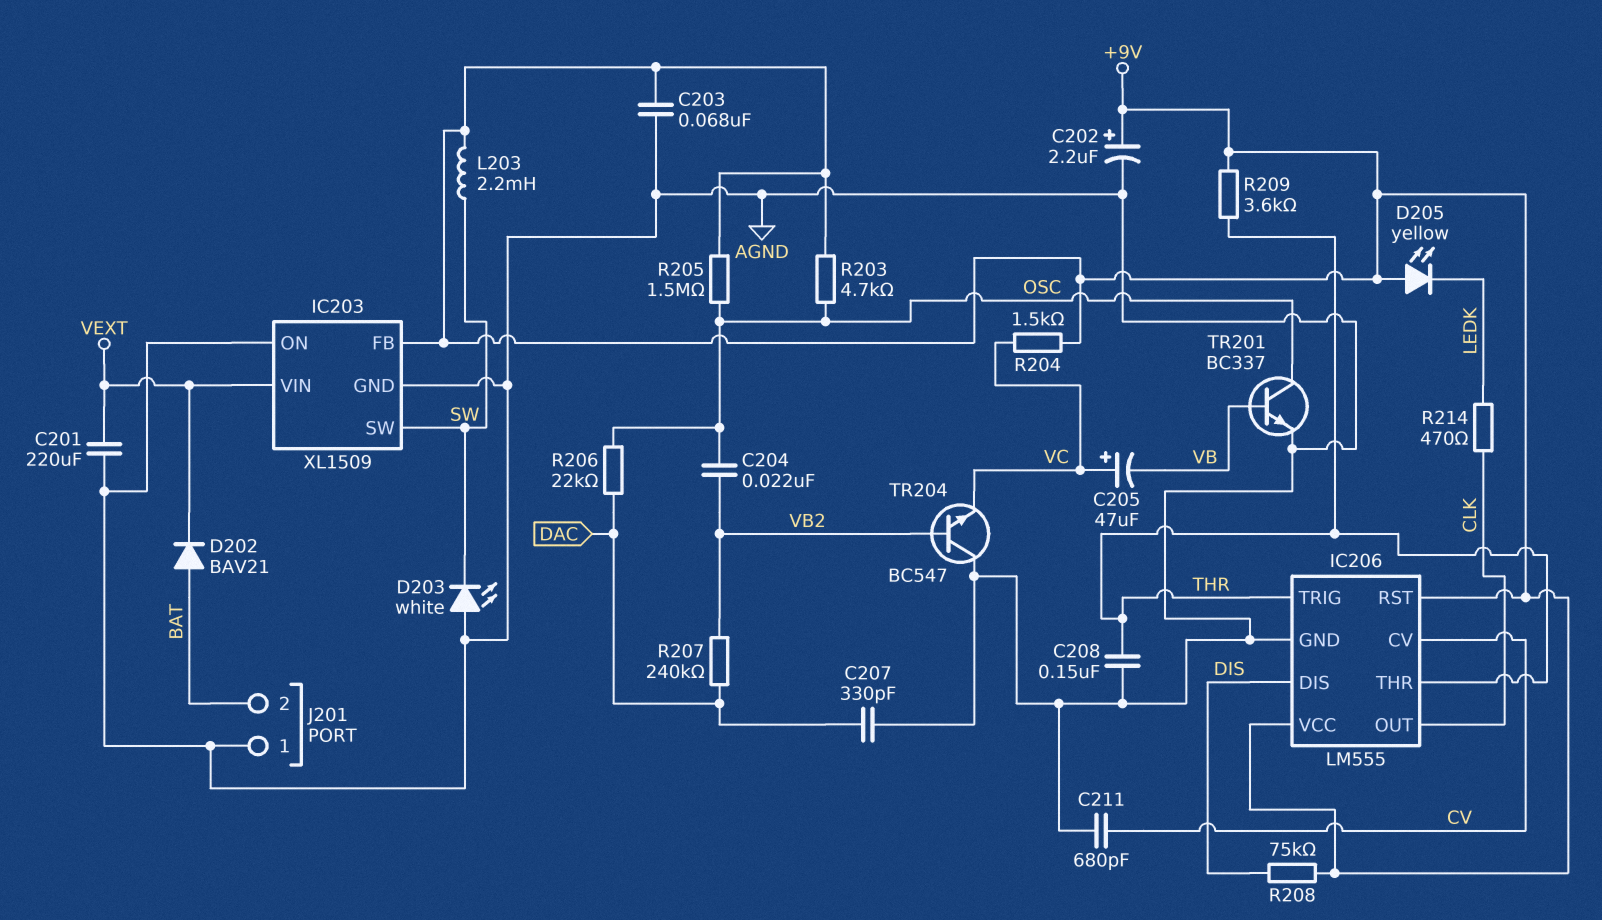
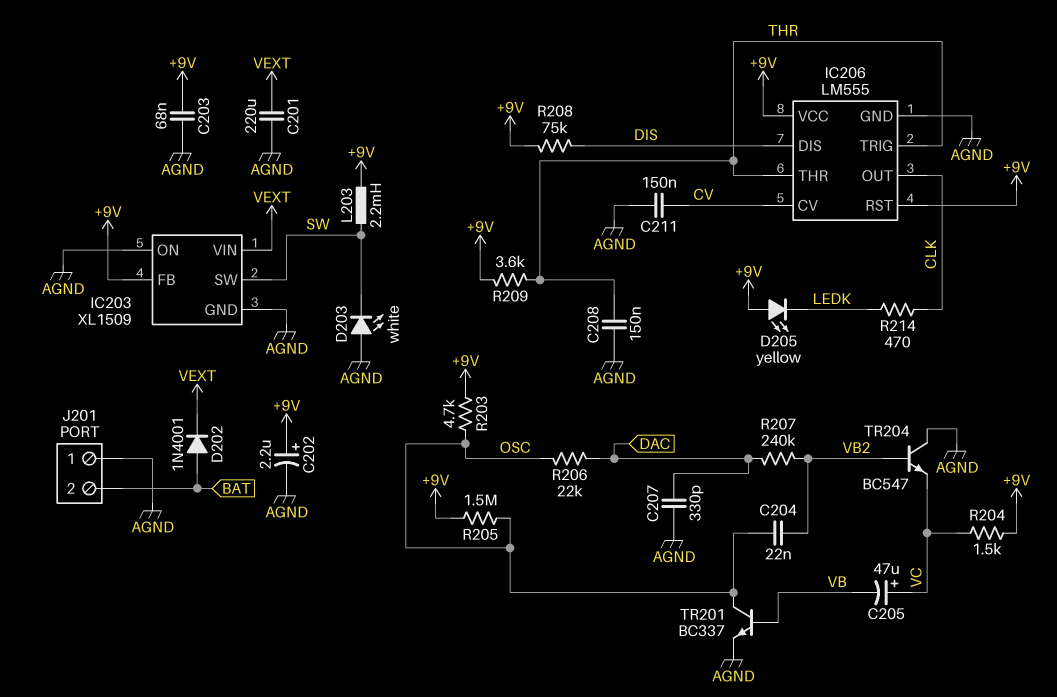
C211: 680pF (AGND, CV) -> 150nF (AGND, CV)
D202: diode BAV21 (A BAT, K VEXT) -> diode 1N4001 (A BAT, K VEXT)

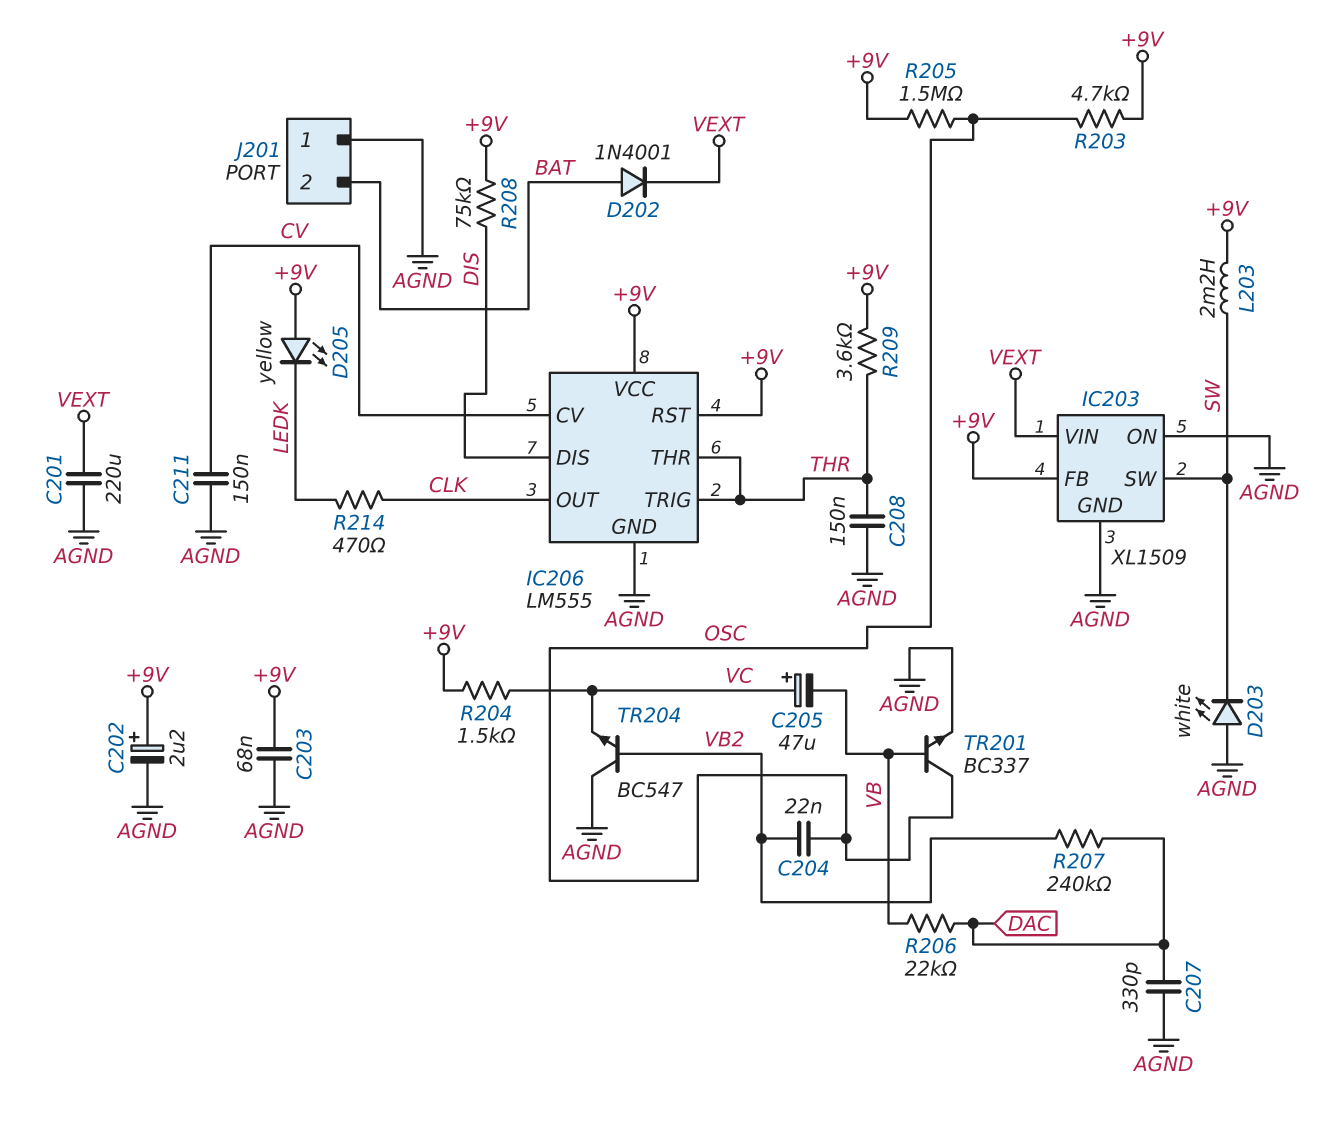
R206: 22k (DAC, OSC) -> 22k (DAC, VB)

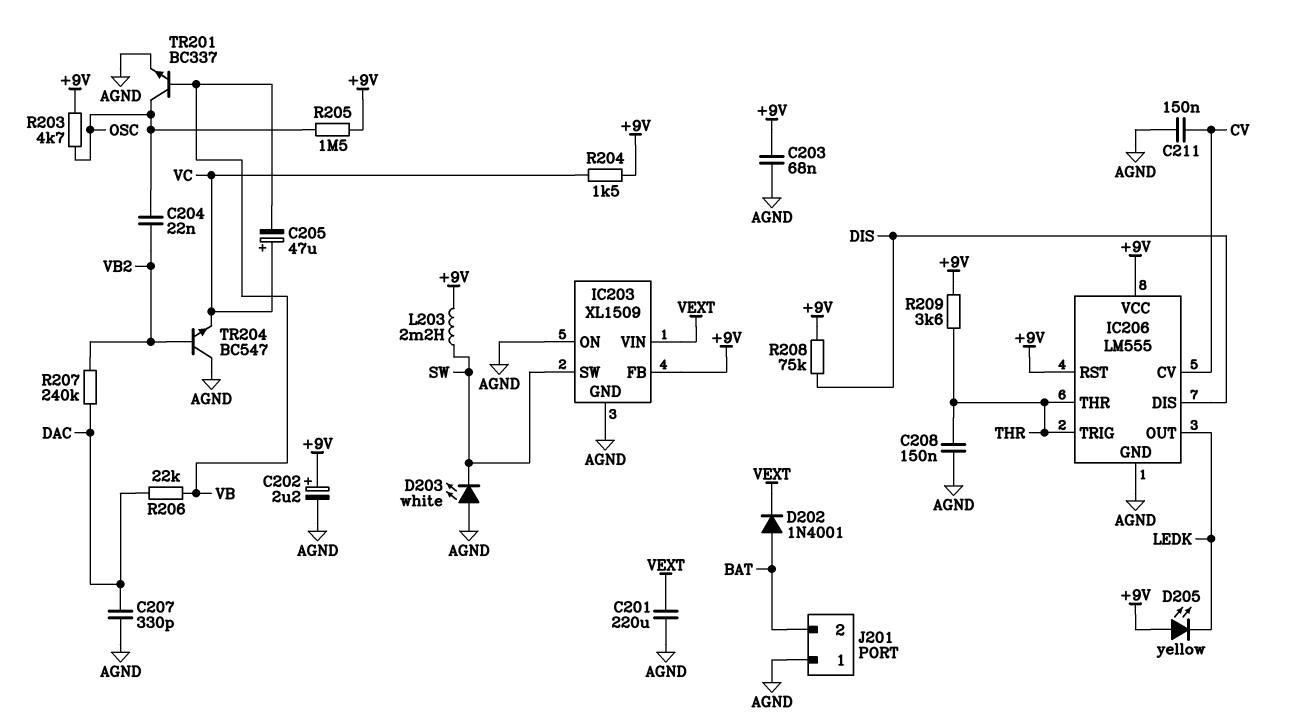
IC206 pin OUT: CLK -> LEDK
R214: 470 (CLK, LEDK) -> none

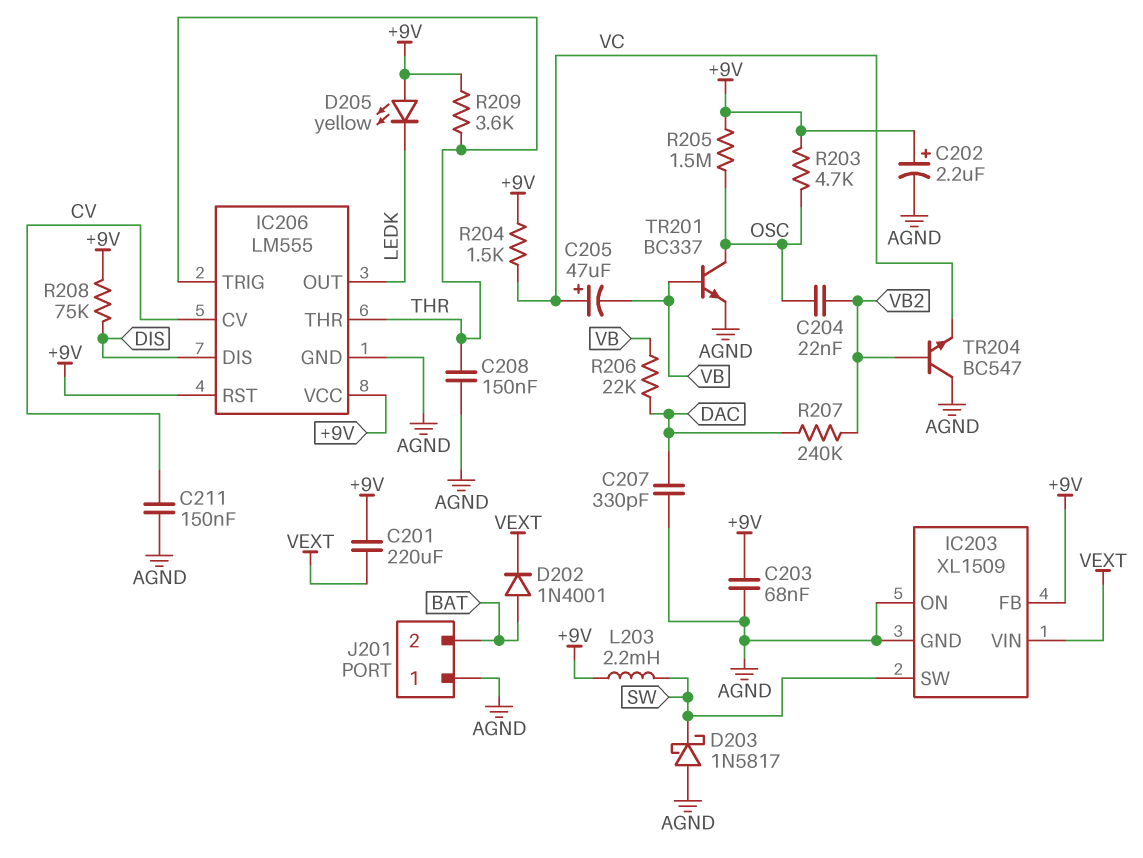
C201: 220uF (AGND, VEXT) -> 220uF (+9V, VEXT)
D203: LED white (A AGND, K SW) -> schottky 1N5817 (A AGND, K SW)

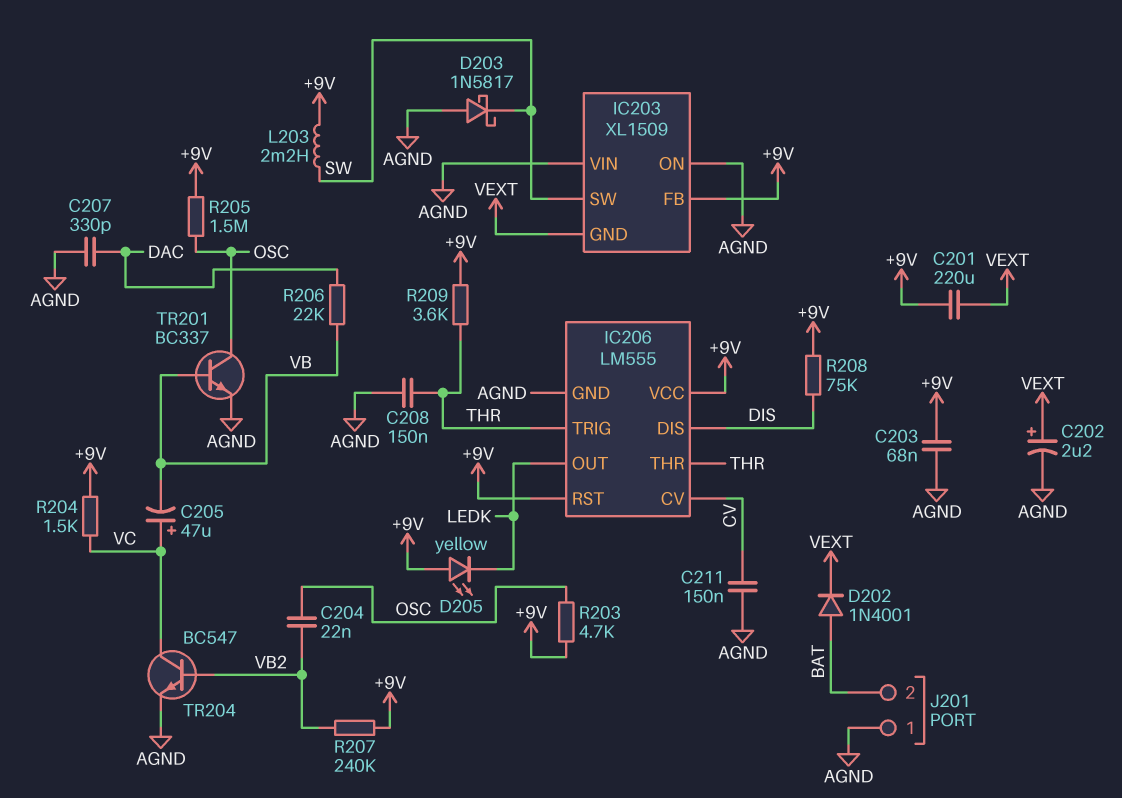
C202: 2.2uF (plus +9V, minus AGND) -> 2.2uF (plus VEXT, minus AGND)
IC203 pin GND: AGND -> VEXT
IC203 pin VIN: VEXT -> AGND
R207: 240k (DAC, VB2) -> 240k (+9V, VB2)
TR204: NPN BC547 (B VB2, C AGND, E VC) -> NPN BC547 (B VB2, C VC, E AGND)

